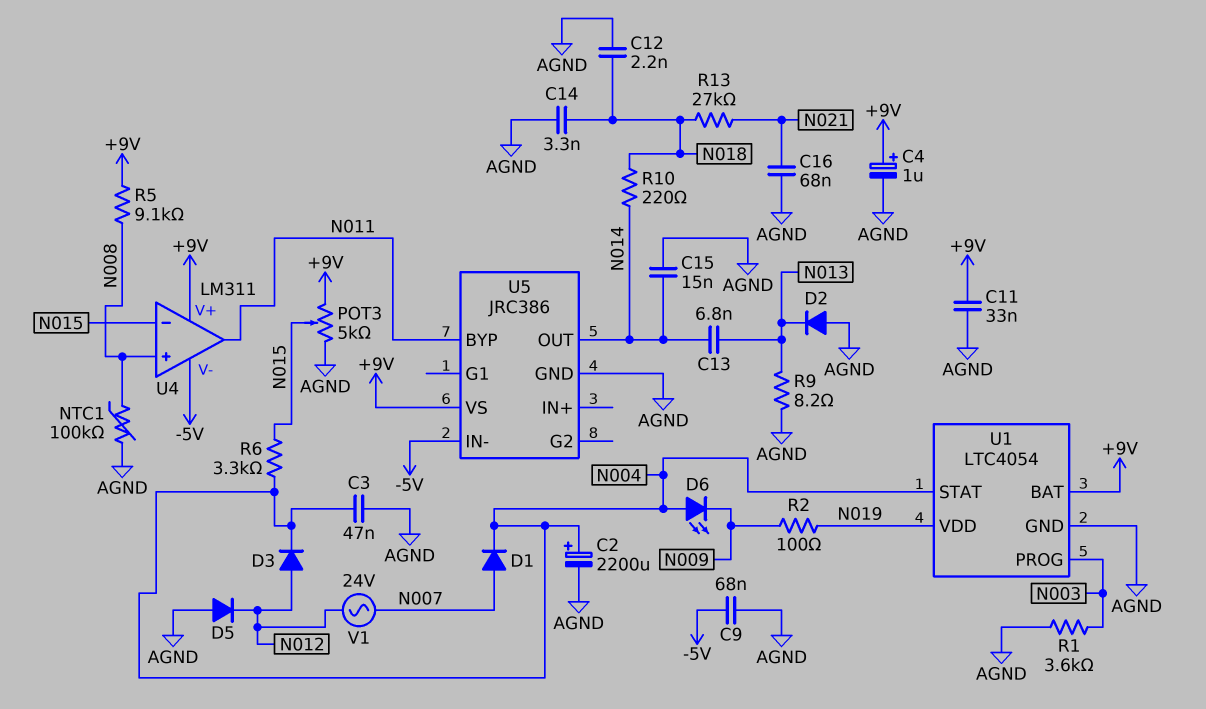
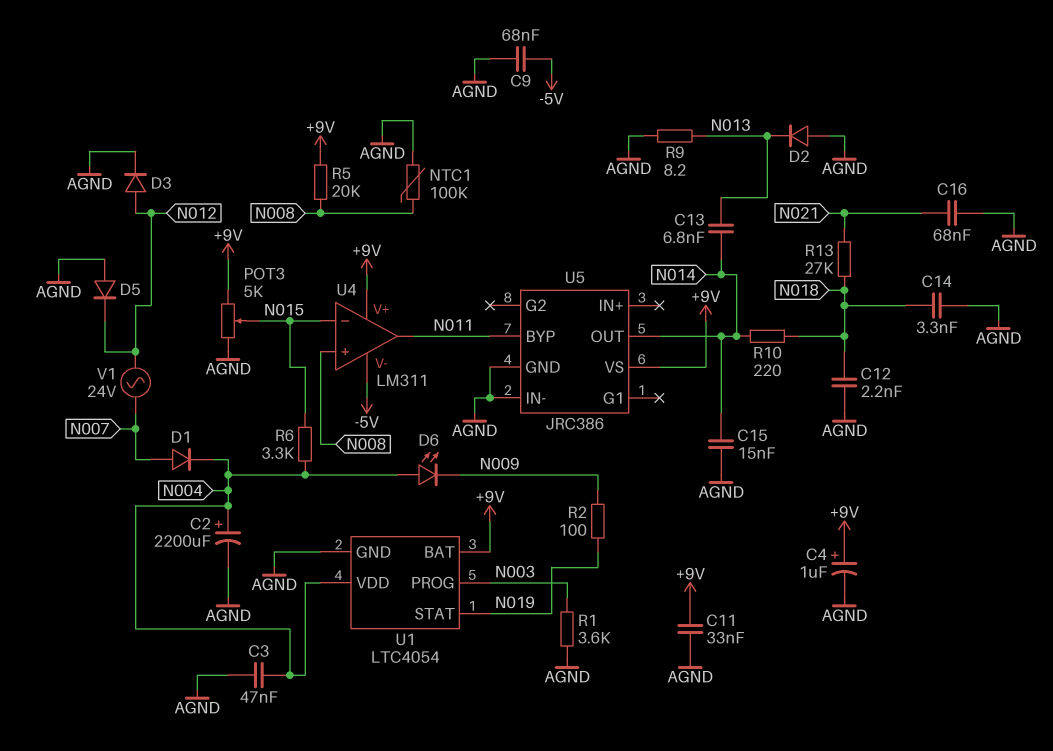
D3: diode (A N012, K N004) -> diode (A N012, K AGND)
R5: 9.1k (+9V, N008) -> 20k (+9V, N008)
U1 pin STAT: N004 -> N019
U1 pin VDD: N019 -> N004
U5 pin IN-: -5V -> AGND

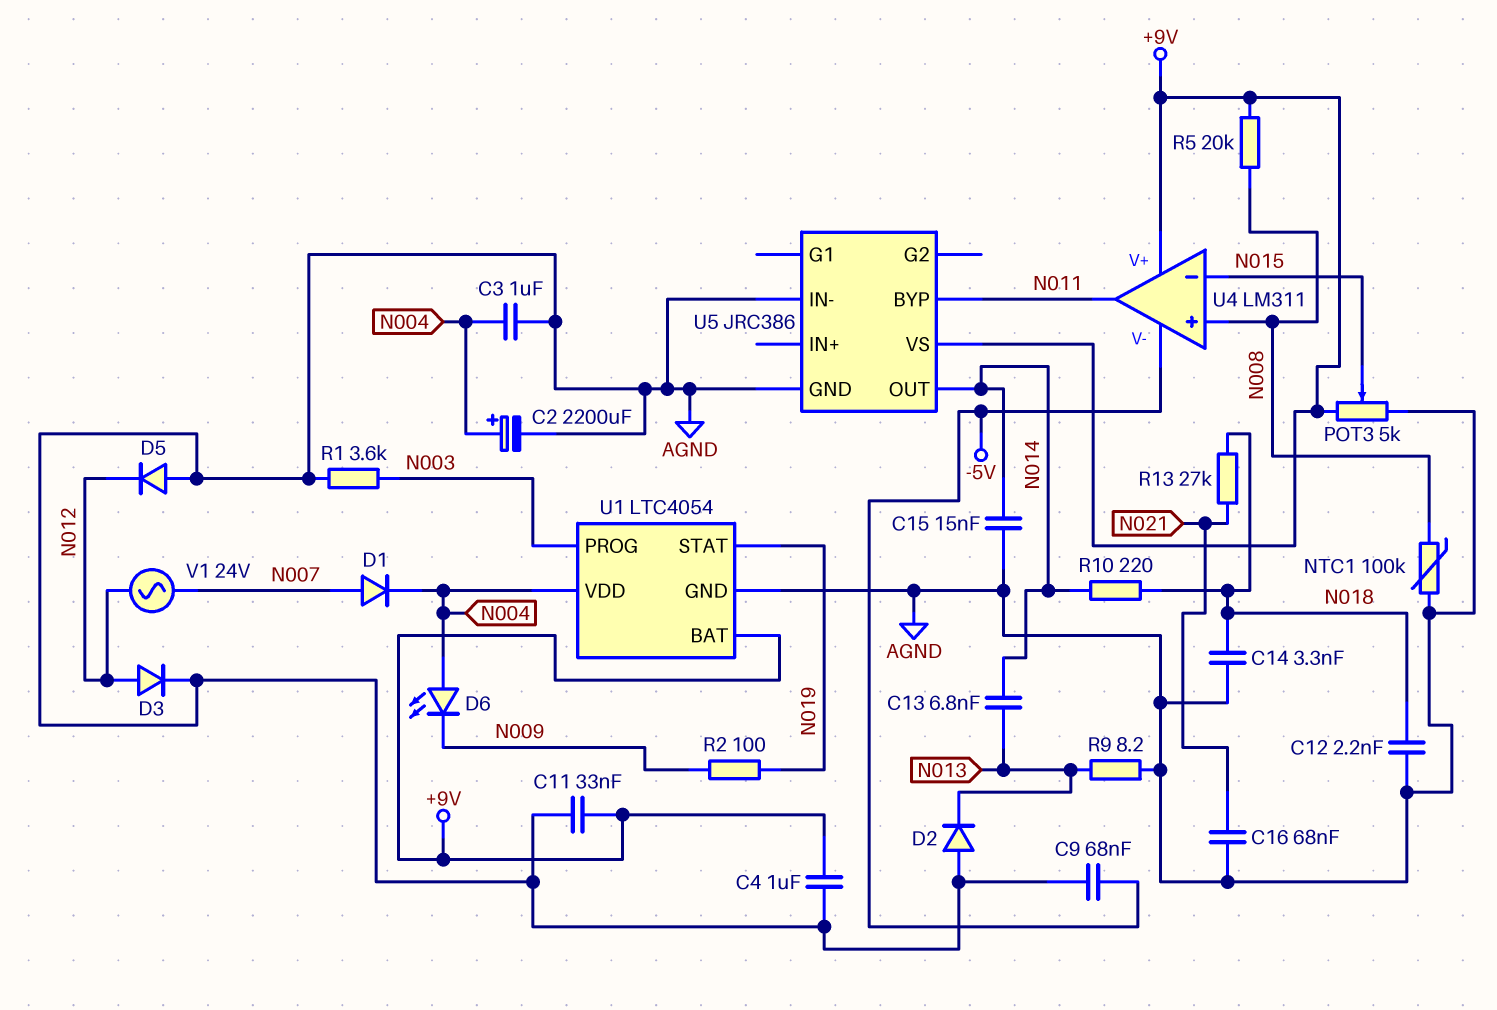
C3: 47nF (AGND, N004) -> 1uF (AGND, N004)
C4: 1uF (plus +9V, minus AGND) -> 1uF (+9V, AGND)
R6: 3.3k (N004, N015) -> none

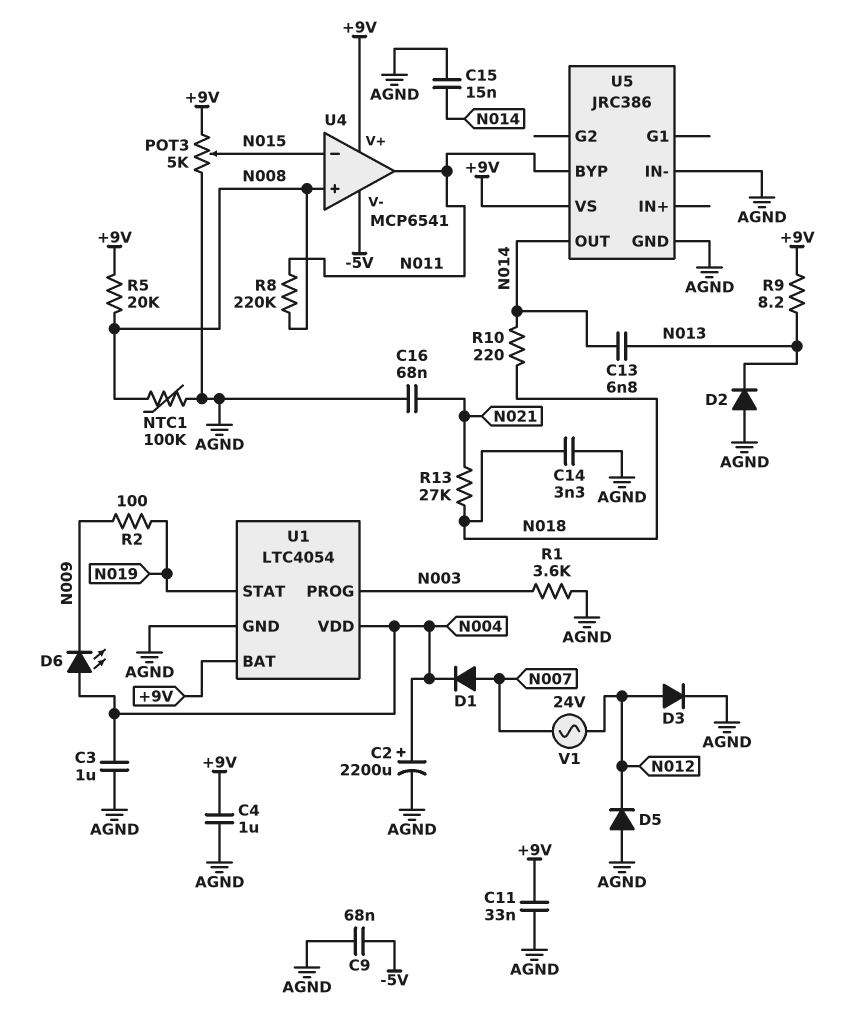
C12: 2.2nF (AGND, N018) -> none
R8: none -> 220k (N008, N011)
R9: 8.2 (AGND, N013) -> 8.2 (+9V, N013)
U4: LM311 -> MCP6541

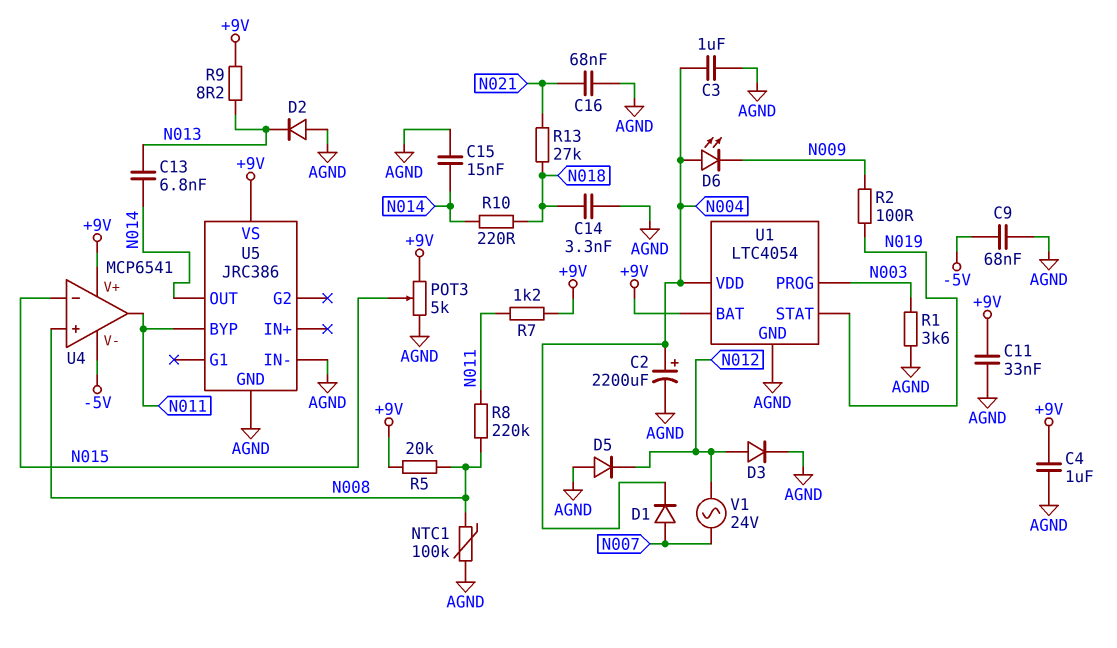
R7: none -> 1.2k (+9V, N011)

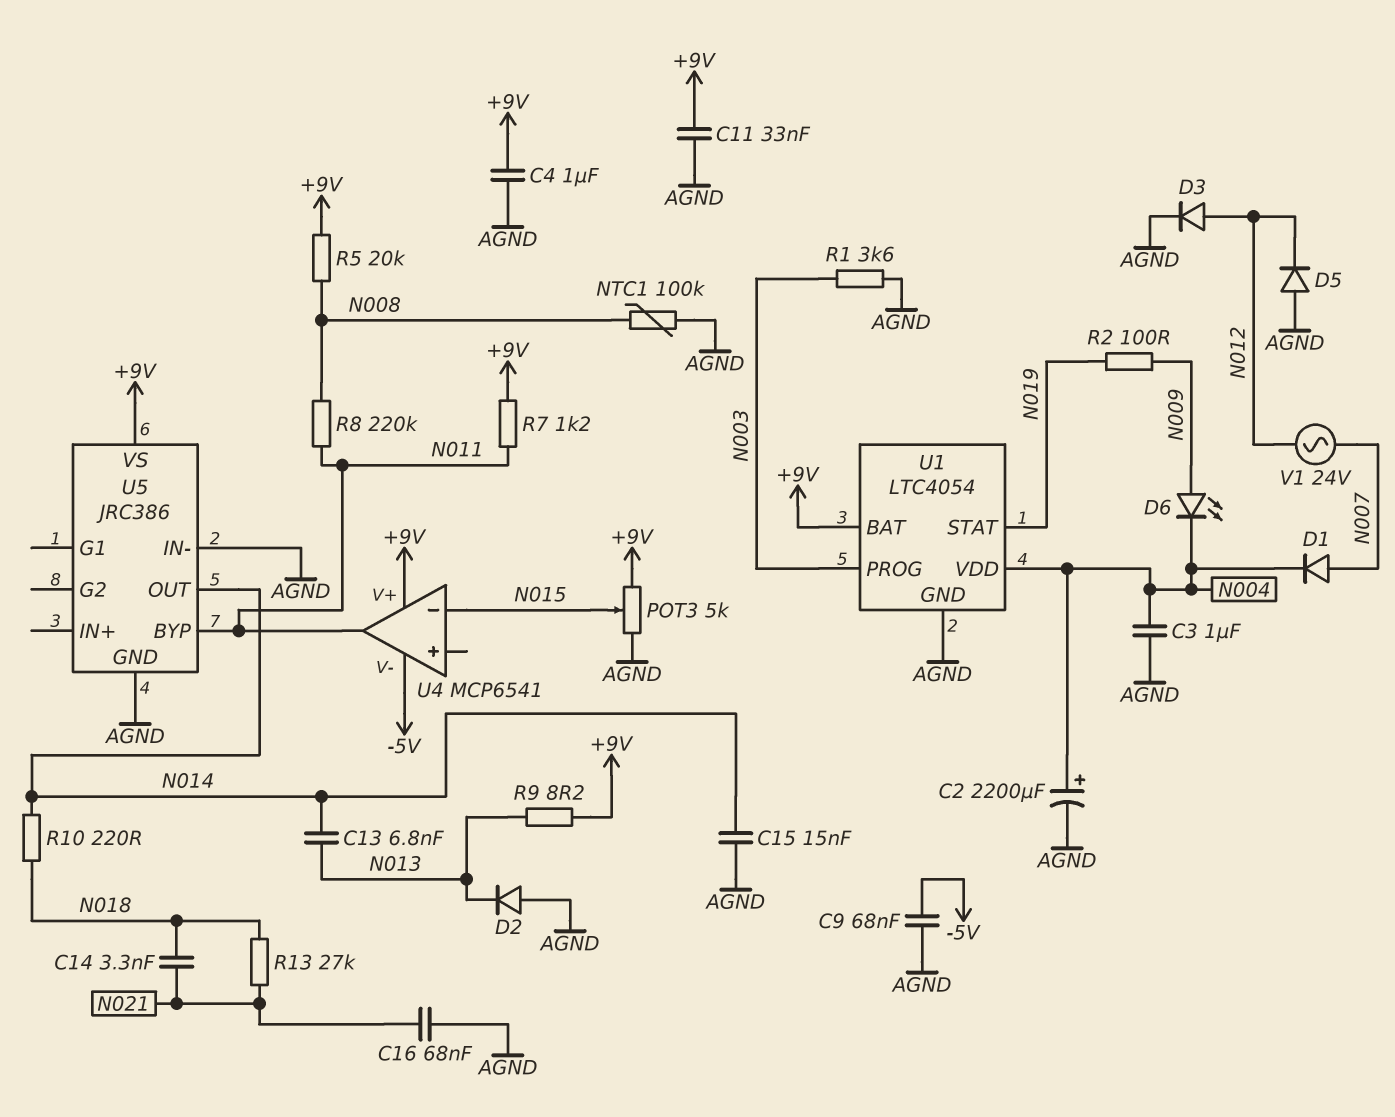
C14: 3.3nF (AGND, N018) -> 3.3nF (N018, N021)
D6: LED (A N004, K N009) -> LED (A N009, K N004)
U4 pin in+: N008 -> none

